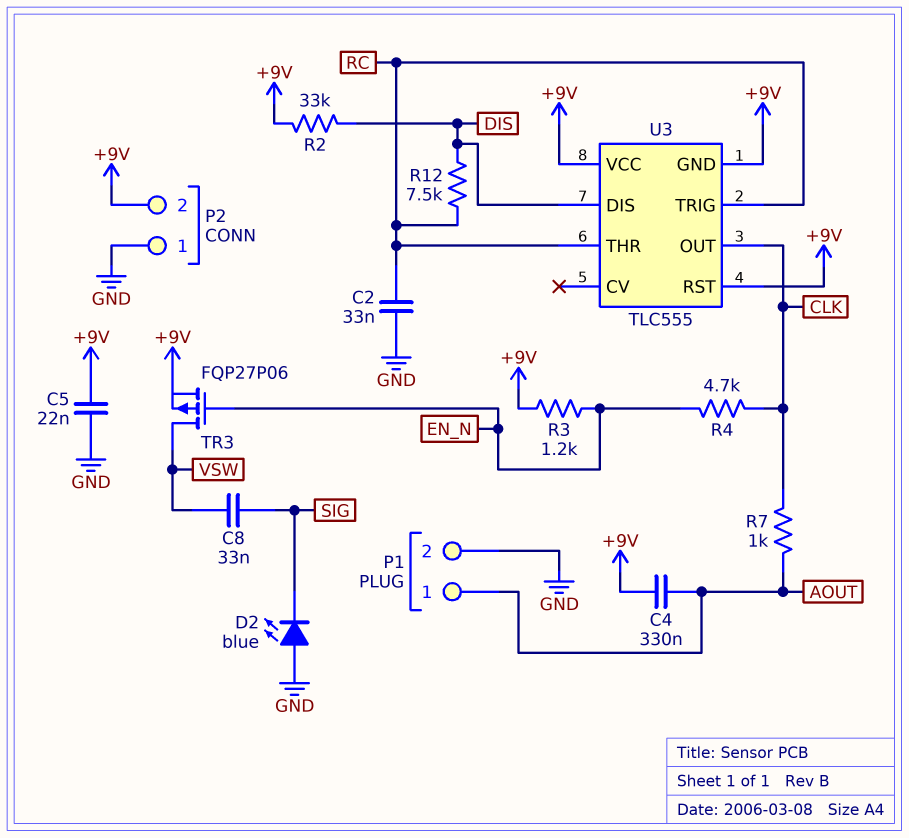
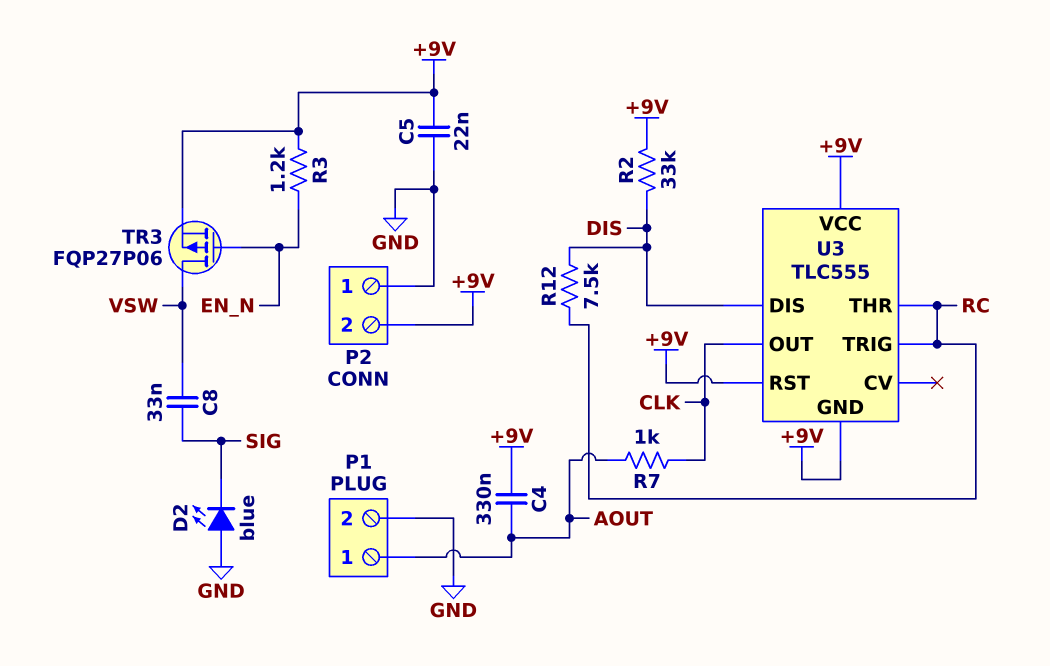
C2: 33nF (GND, RC) -> none
R4: 4.7k (CLK, EN_N) -> none

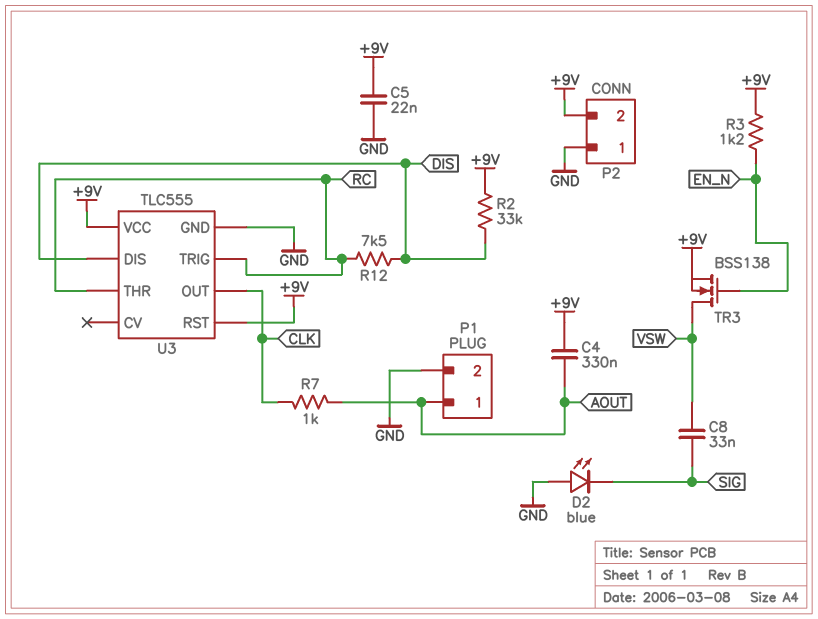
TR3: PMOS FQP27P06 (G EN_N, D VSW, S +9V) -> NMOS BSS138 (G EN_N, D VSW, S +9V)
U3 pin GND: +9V -> GND

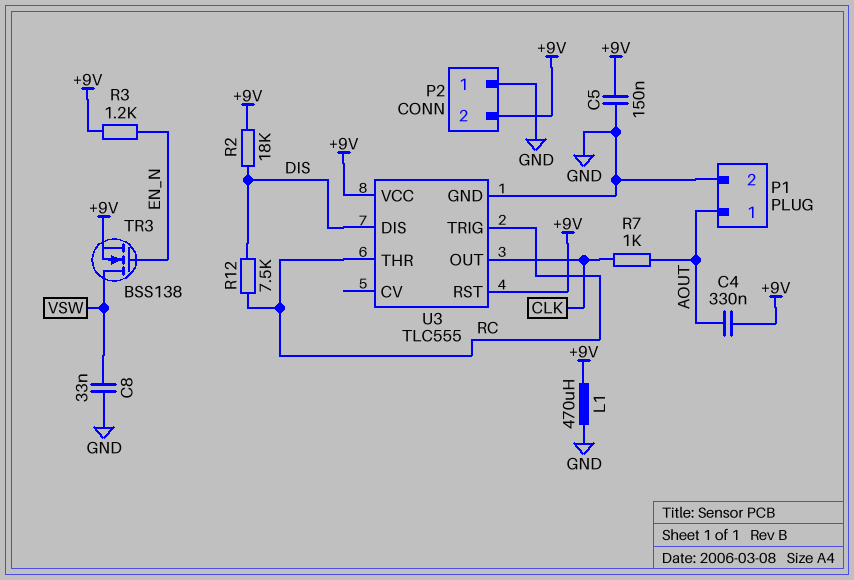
C5: 22nF (+9V, GND) -> 150nF (+9V, GND)
C8: 33nF (SIG, VSW) -> 33nF (GND, VSW)
D2: LED blue (A GND, K SIG) -> none
L1: none -> 470uH (+9V, GND)
R2: 33k (+9V, DIS) -> 18k (+9V, DIS)

